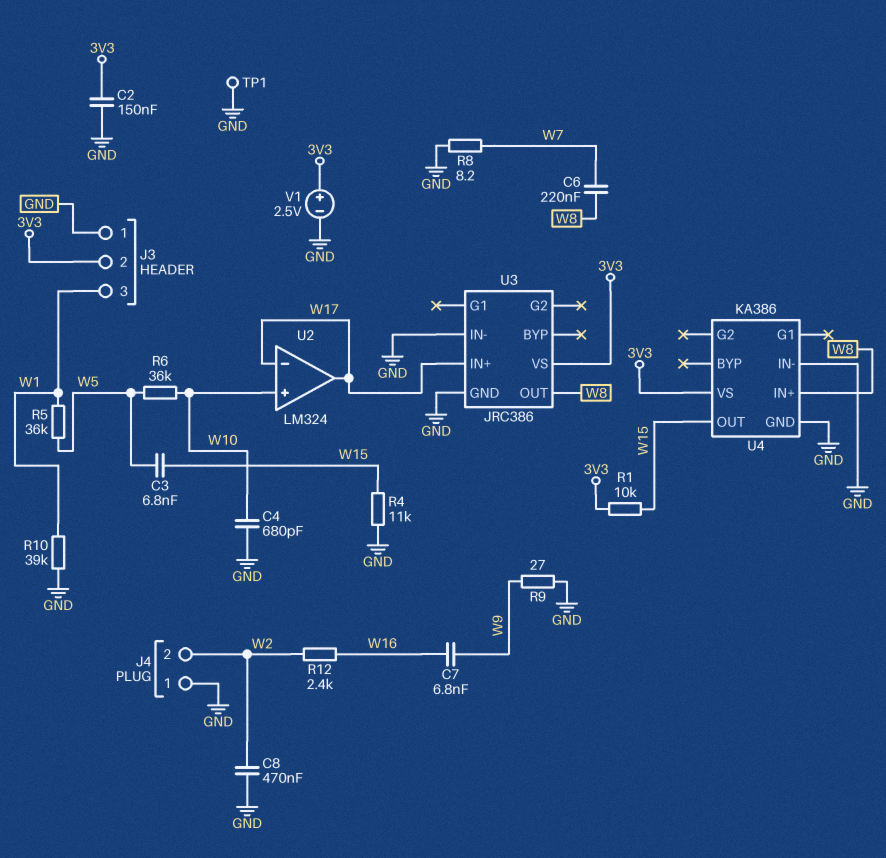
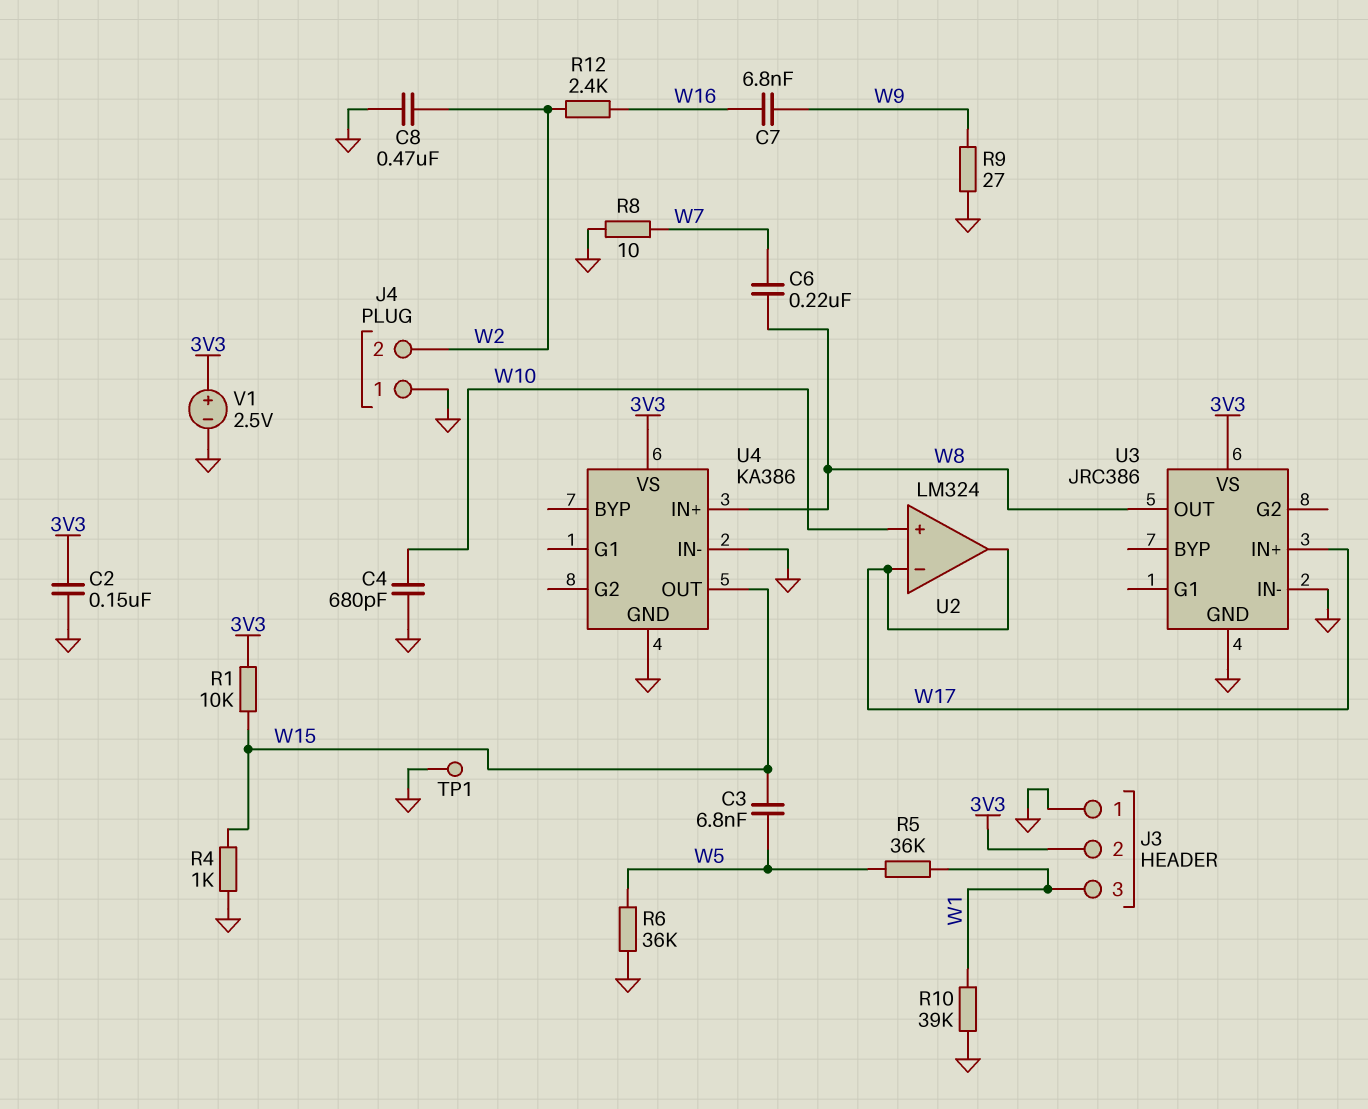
R4: 11k (GND, W15) -> 1k (GND, W15)
R6: 36k (W5, W10) -> 36k (GND, W5)
R8: 8.2 (GND, W7) -> 10 (GND, W7)

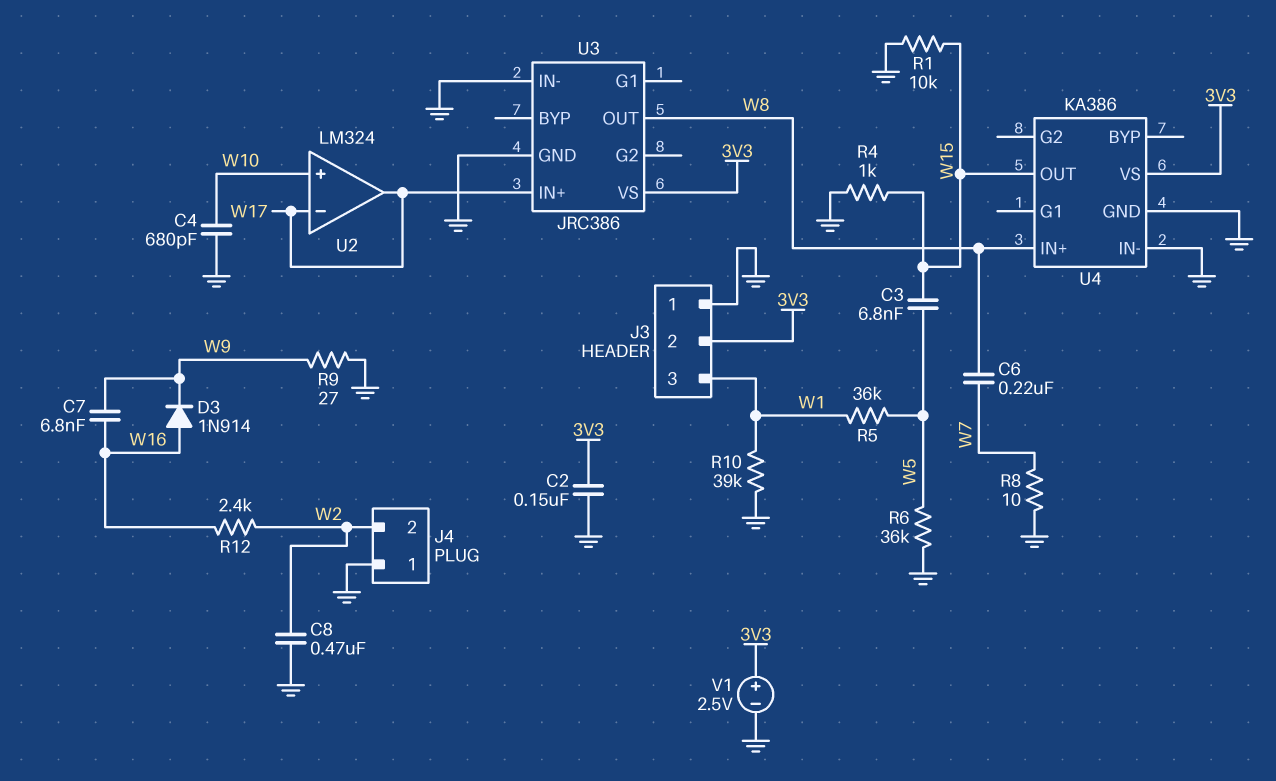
D3: none -> diode 1N914 (A W16, K W9)
R1: 10k (3V3, W15) -> 10k (GND, W15)
TP1: test point (GND) -> none

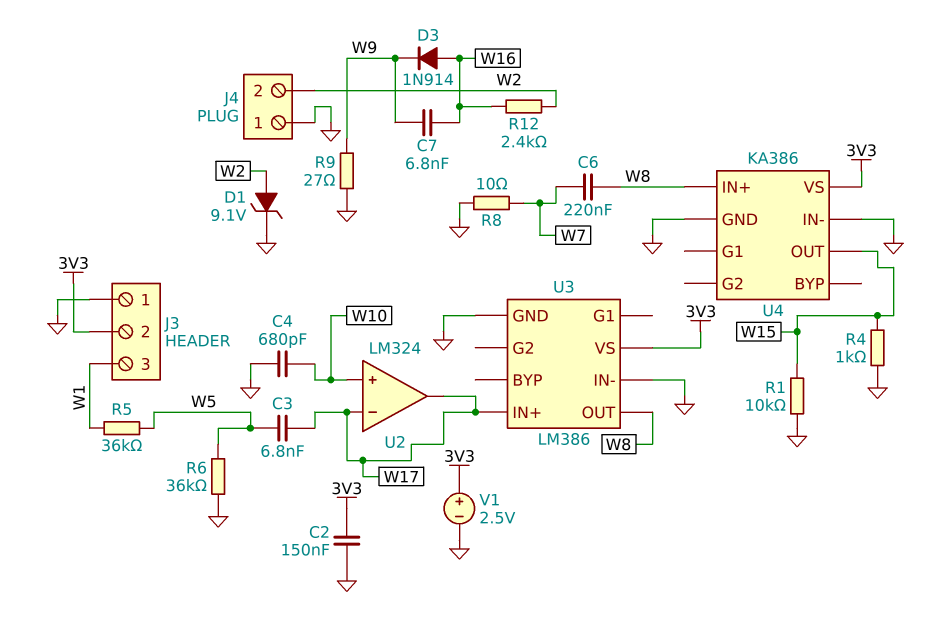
C3: 6.8nF (W5, W15) -> 6.8nF (W5, W17)
C8: 470nF (GND, W2) -> none
D1: none -> zener 9.1V (A W2, K GND)
R10: 39k (GND, W1) -> none
U3: JRC386 -> LM386

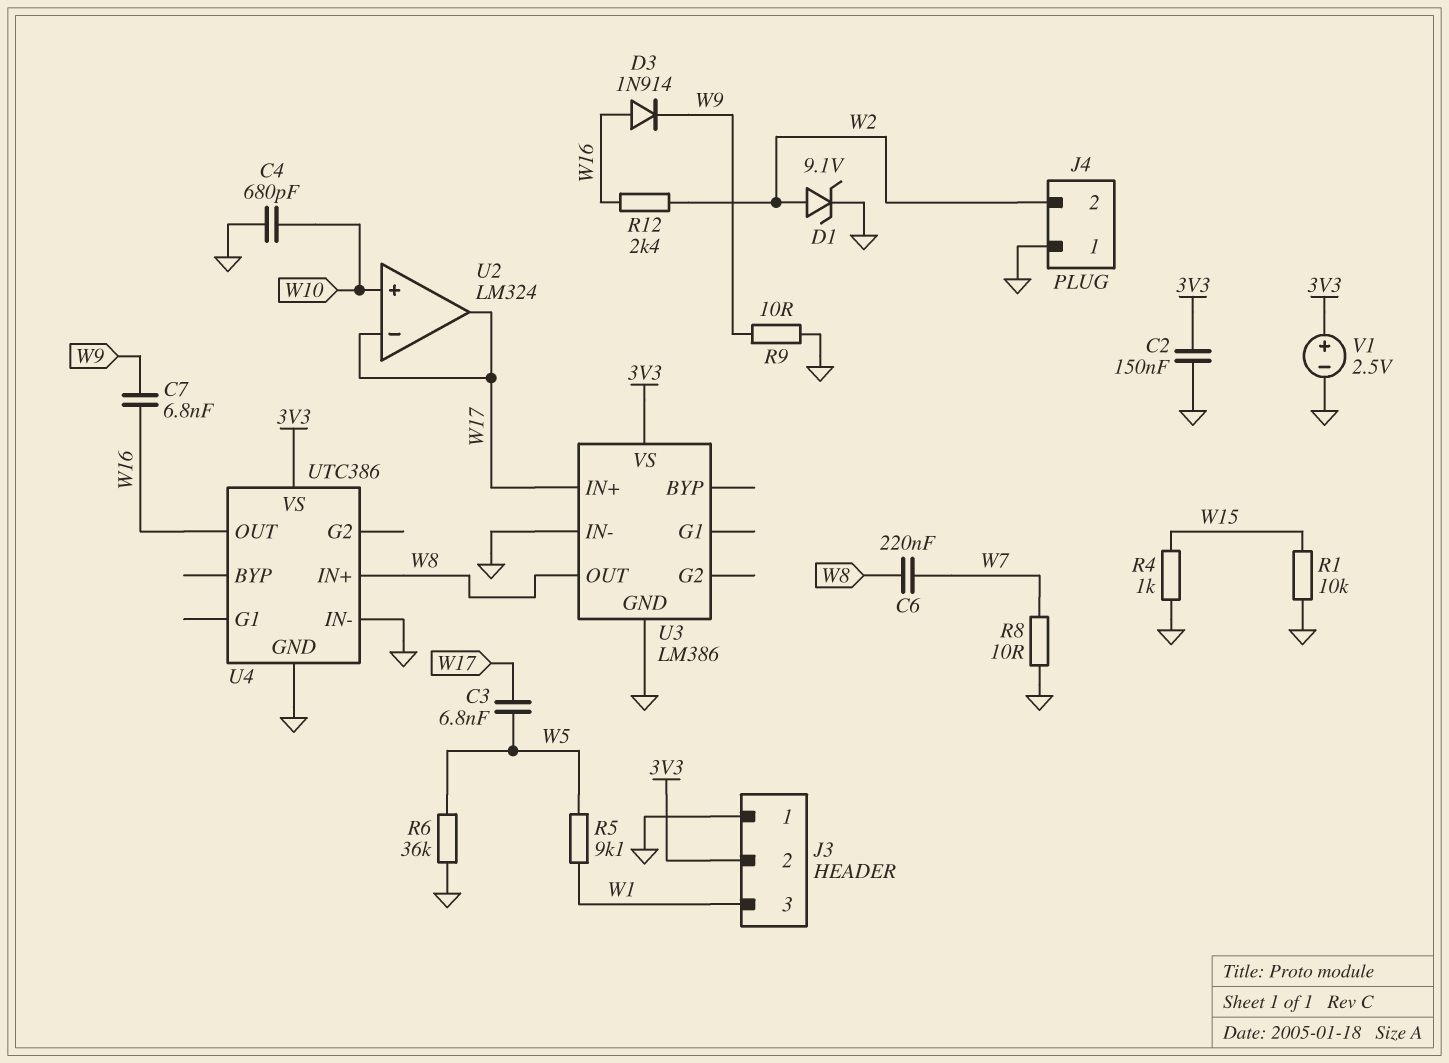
R5: 36k (W1, W5) -> 9.1k (W1, W5)
R9: 27 (GND, W9) -> 10 (GND, W9)
U4: KA386 -> UTC386
U4 pin OUT: W15 -> W16

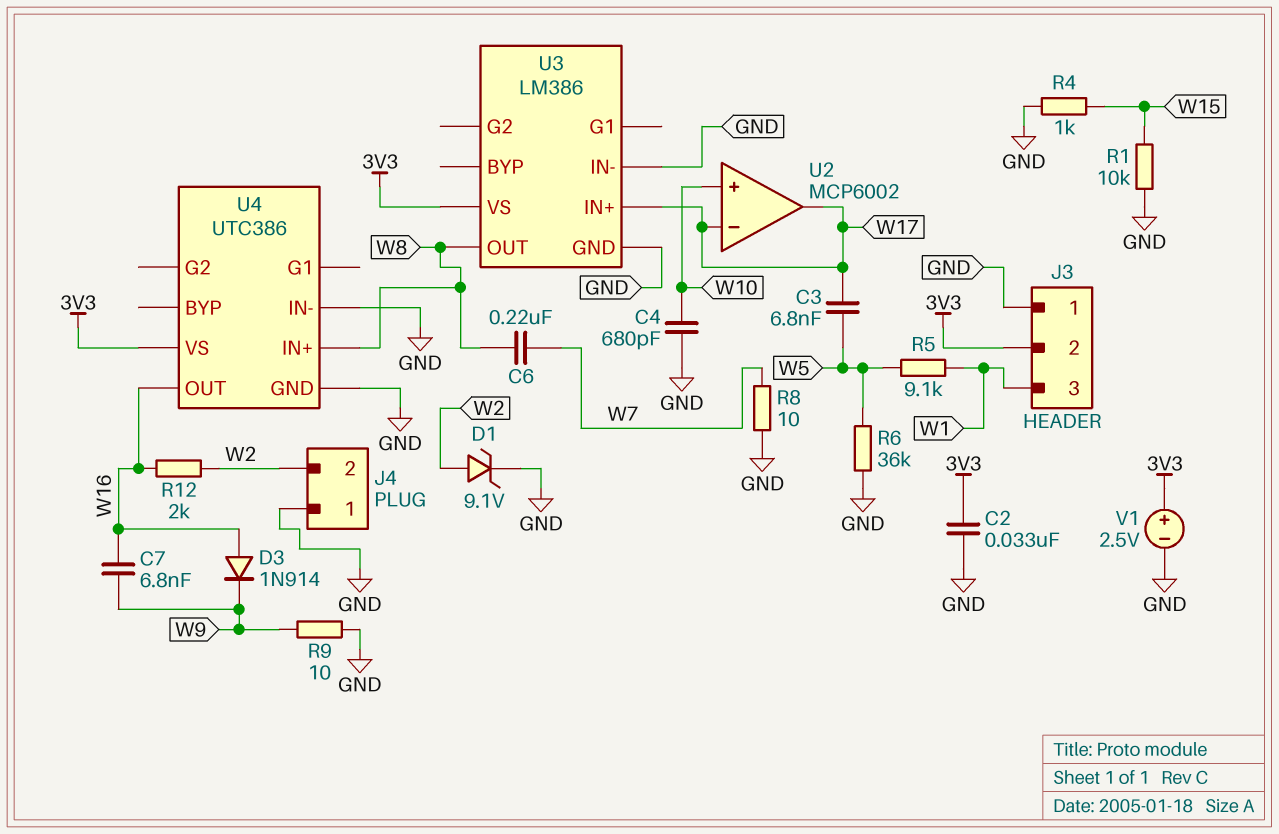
C2: 150nF (3V3, GND) -> 33nF (3V3, GND)
R12: 2.4k (W2, W16) -> 2k (W2, W16)
U2: LM324 -> MCP6002

